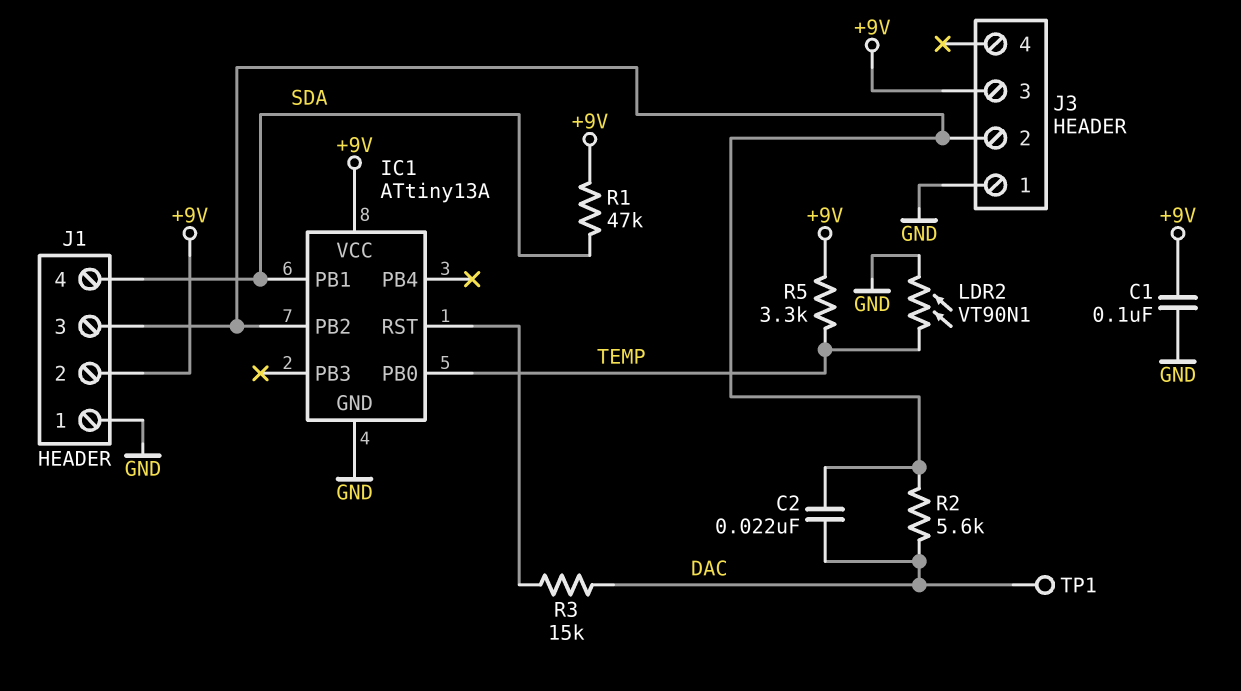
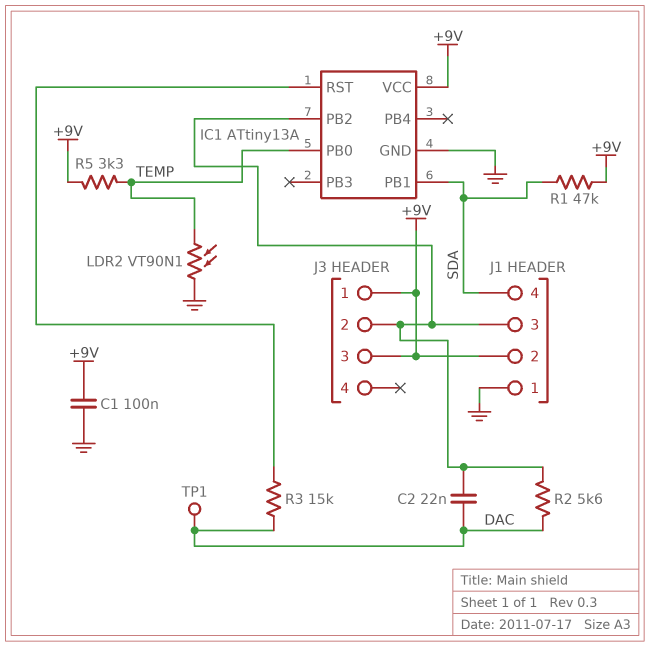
J3 pin 1: GND -> +9V

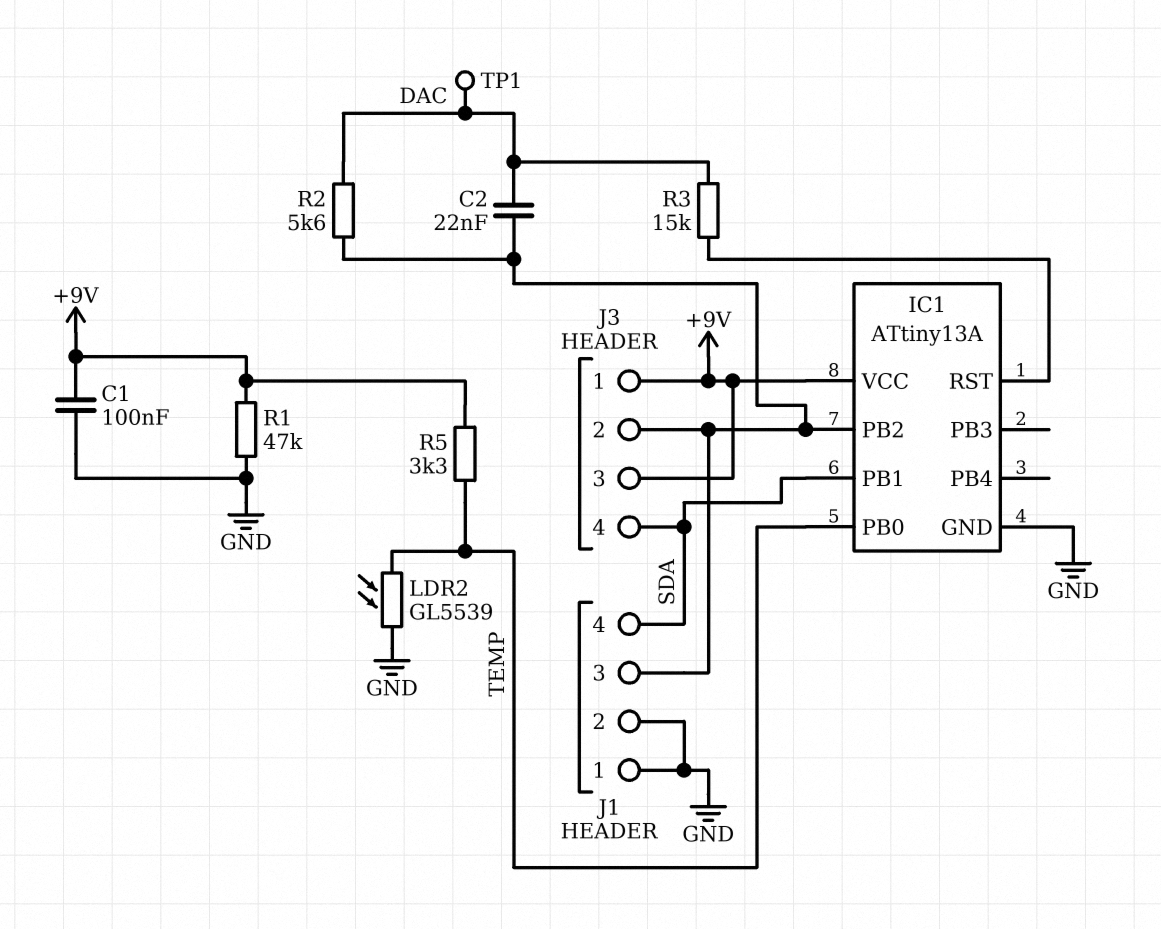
J1 pin 2: +9V -> GND
J3 pin 4: none -> SDA
LDR2: VT90N1 (GND, TEMP) -> GL5539 (GND, TEMP)
R1: 47k (+9V, SDA) -> 47k (+9V, GND)

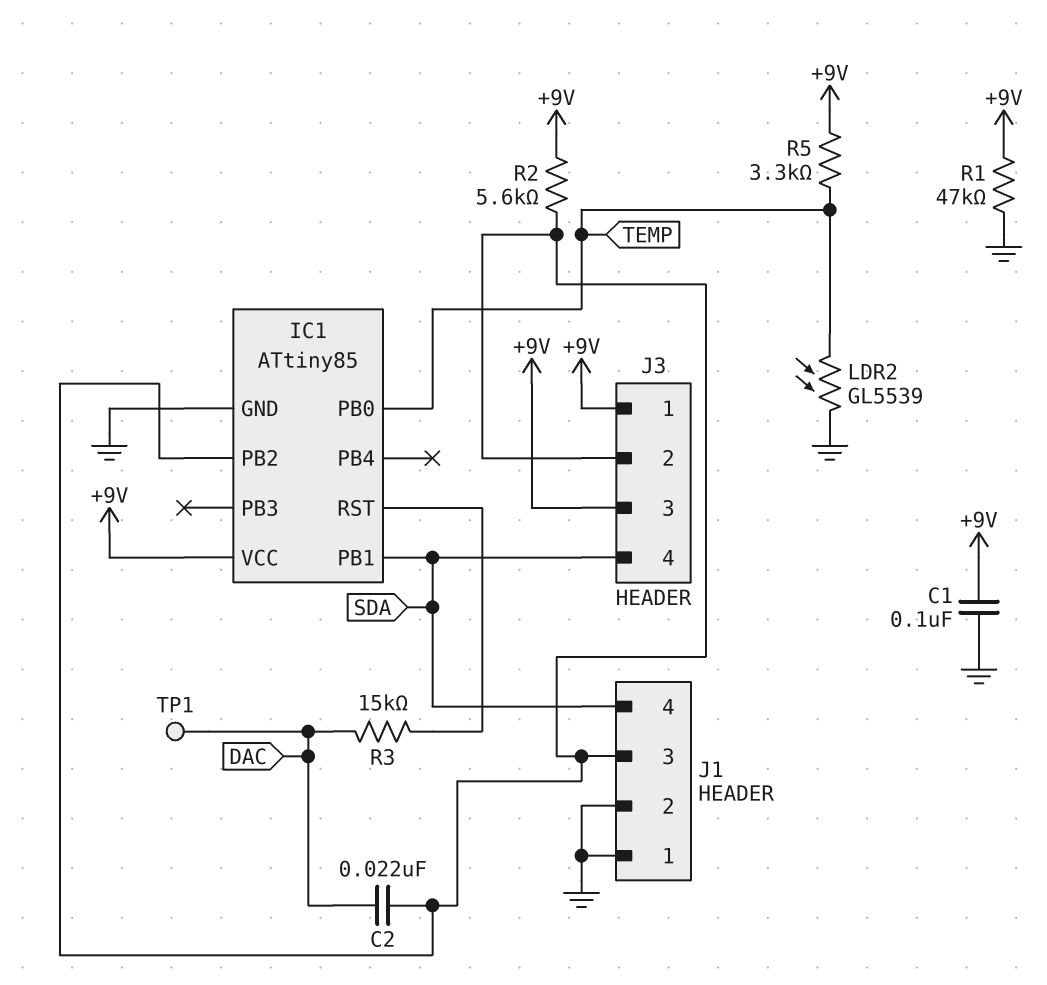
IC1: ATtiny13A -> ATtiny85
R2: 5.6k (DAC, IC1/PB2) -> 5.6k (+9V, IC1/PB2)

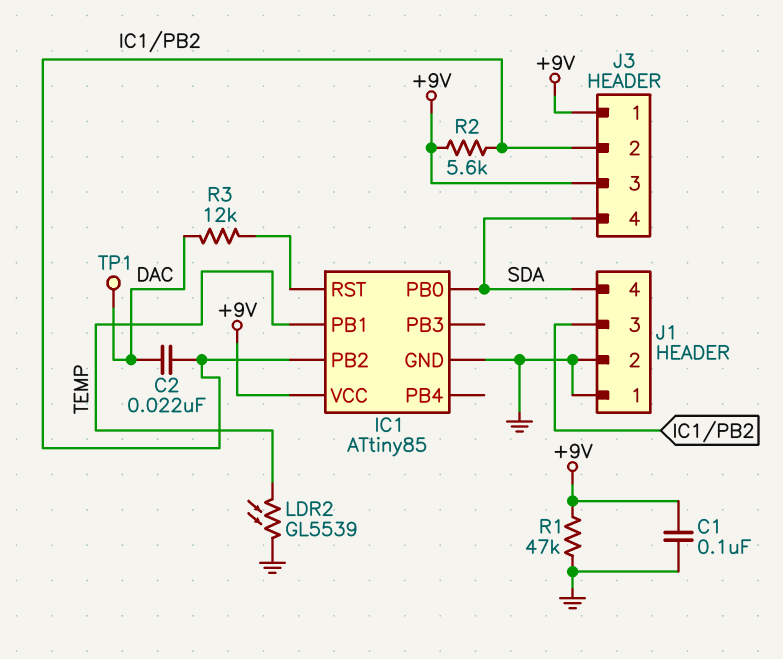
IC1 pin PB0: TEMP -> SDA
IC1 pin PB1: SDA -> TEMP
R3: 15k (DAC, IC1/RST) -> 12k (DAC, IC1/RST)
R5: 3.3k (+9V, TEMP) -> none

